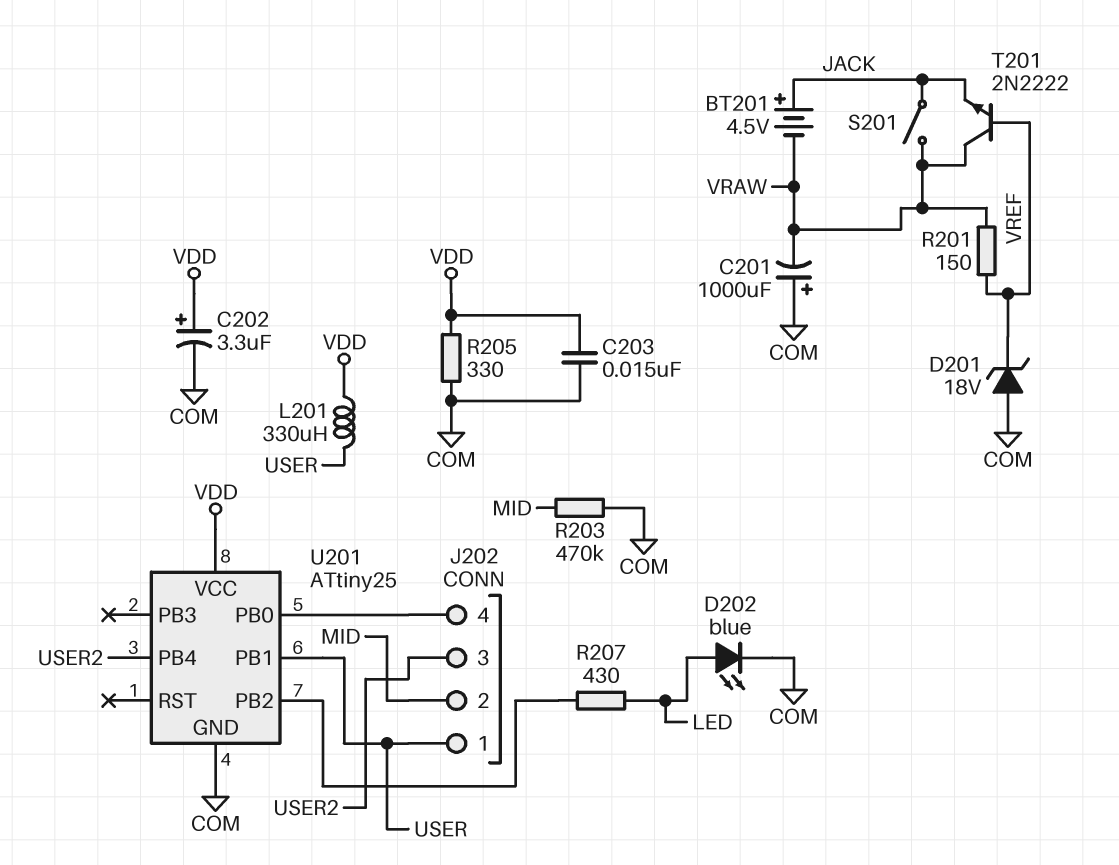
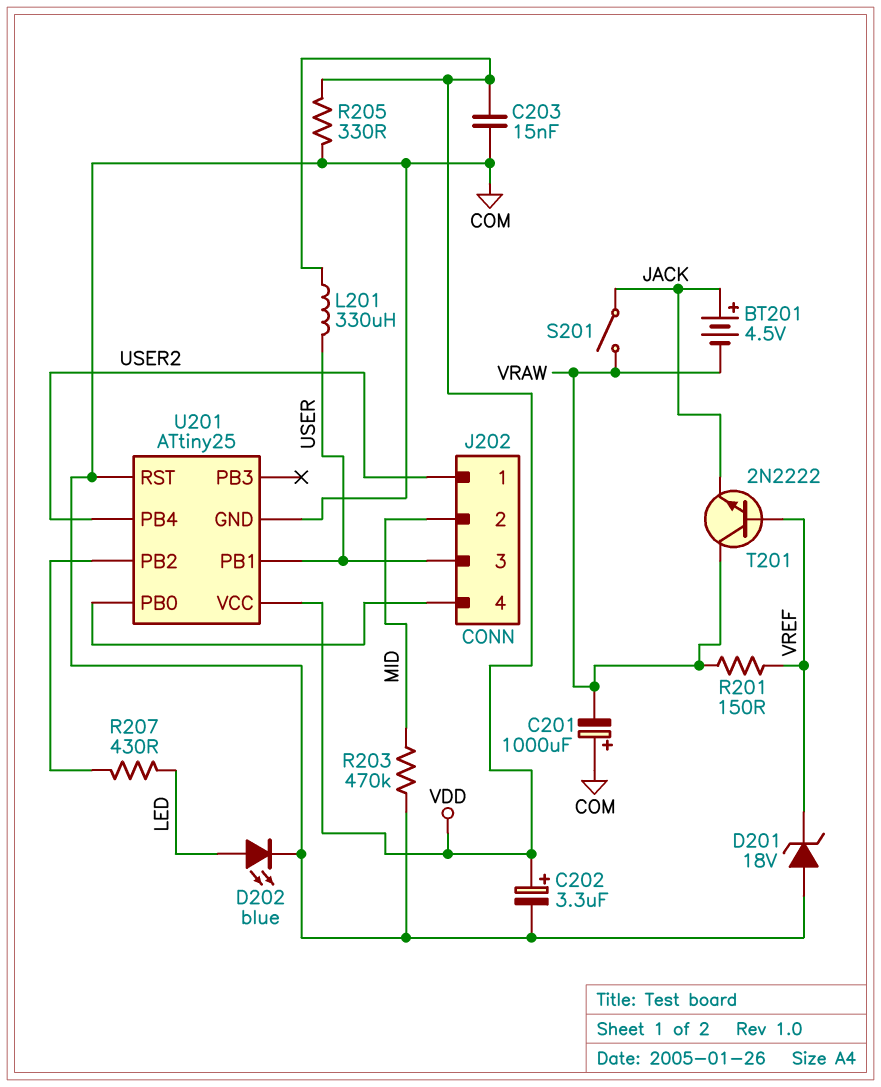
J202 pin 1: USER -> USER2
J202 pin 3: USER2 -> USER
U201 pin RST: none -> COM

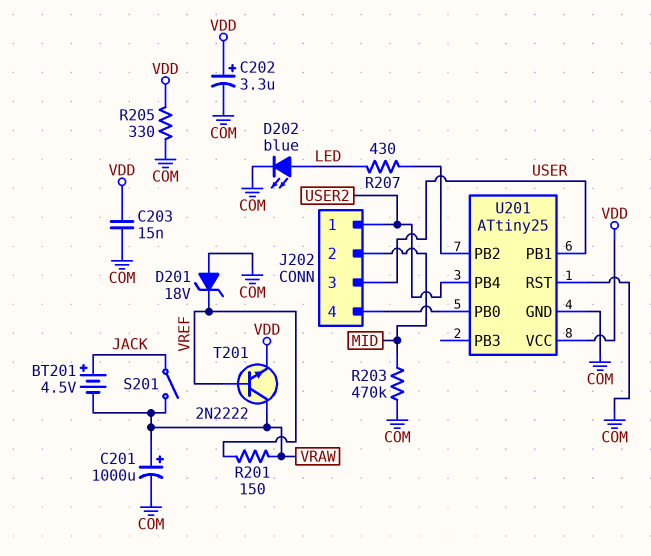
C201: 1000uF (plus COM, minus VRAW) -> 1000uF (plus VRAW, minus COM)
L201: 330uH (USER, VDD) -> none
T201: NPN 2N2222 (B VREF, C VRAW, E JACK) -> NPN 2N2222 (B VREF, C VRAW, E VDD)

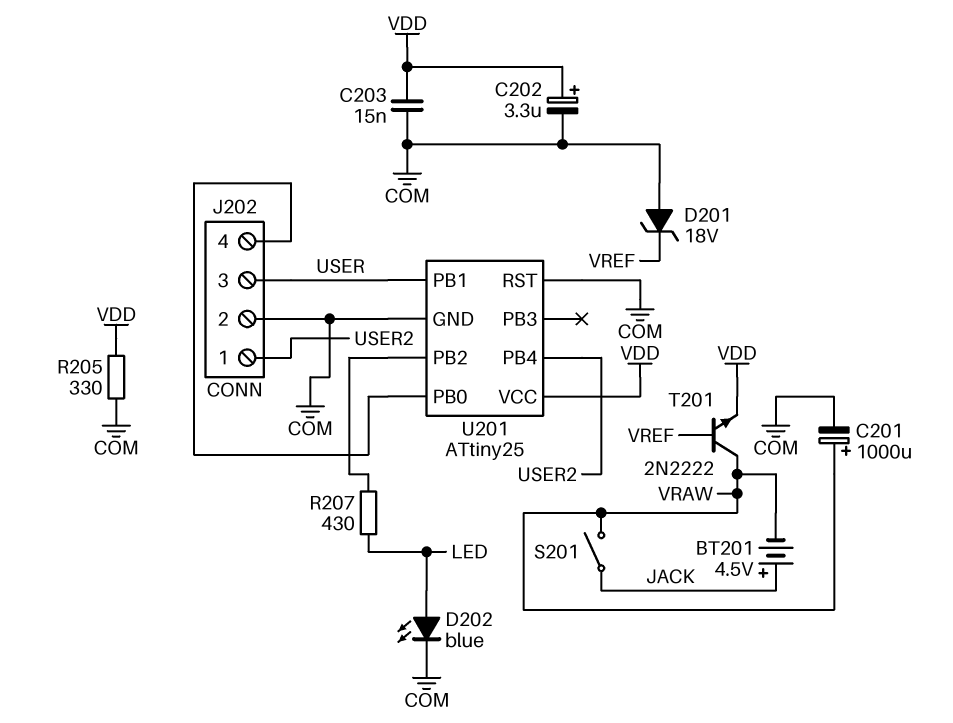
J202 pin 2: MID -> COM
R201: 150 (VRAW, VREF) -> none
R203: 470k (COM, MID) -> none

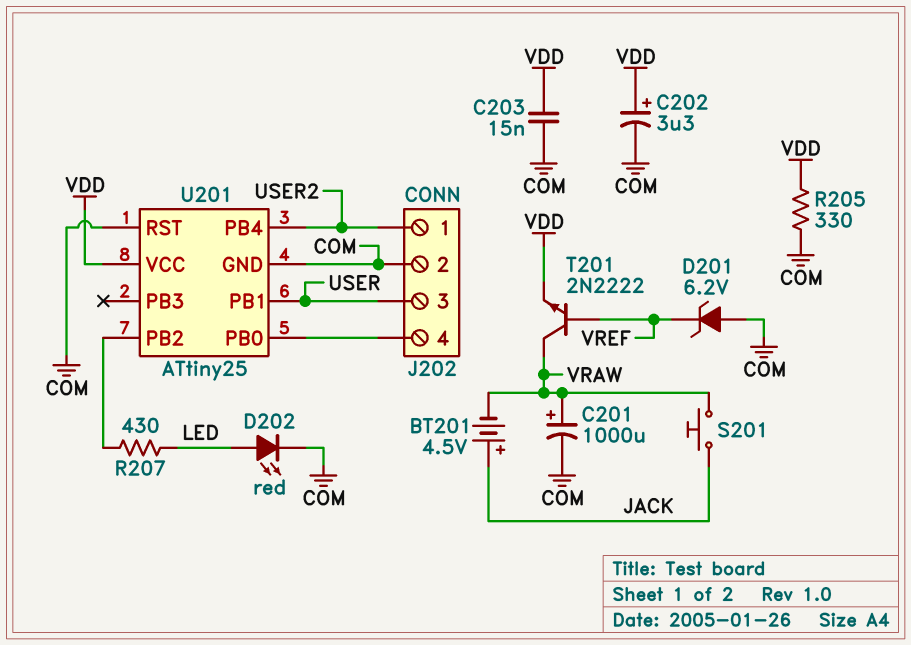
D201: zener 18V (A COM, K VREF) -> zener 6.2V (A COM, K VREF)
D202: LED blue (A LED, K COM) -> LED red (A LED, K COM)
S201: switch (JACK, VRAW) -> button (JACK, VRAW)

